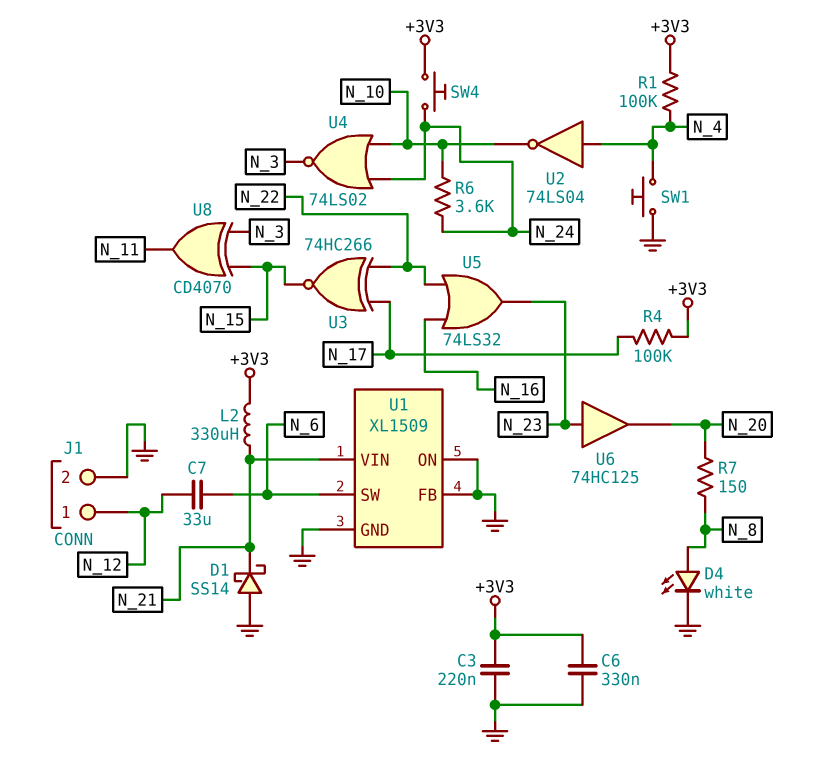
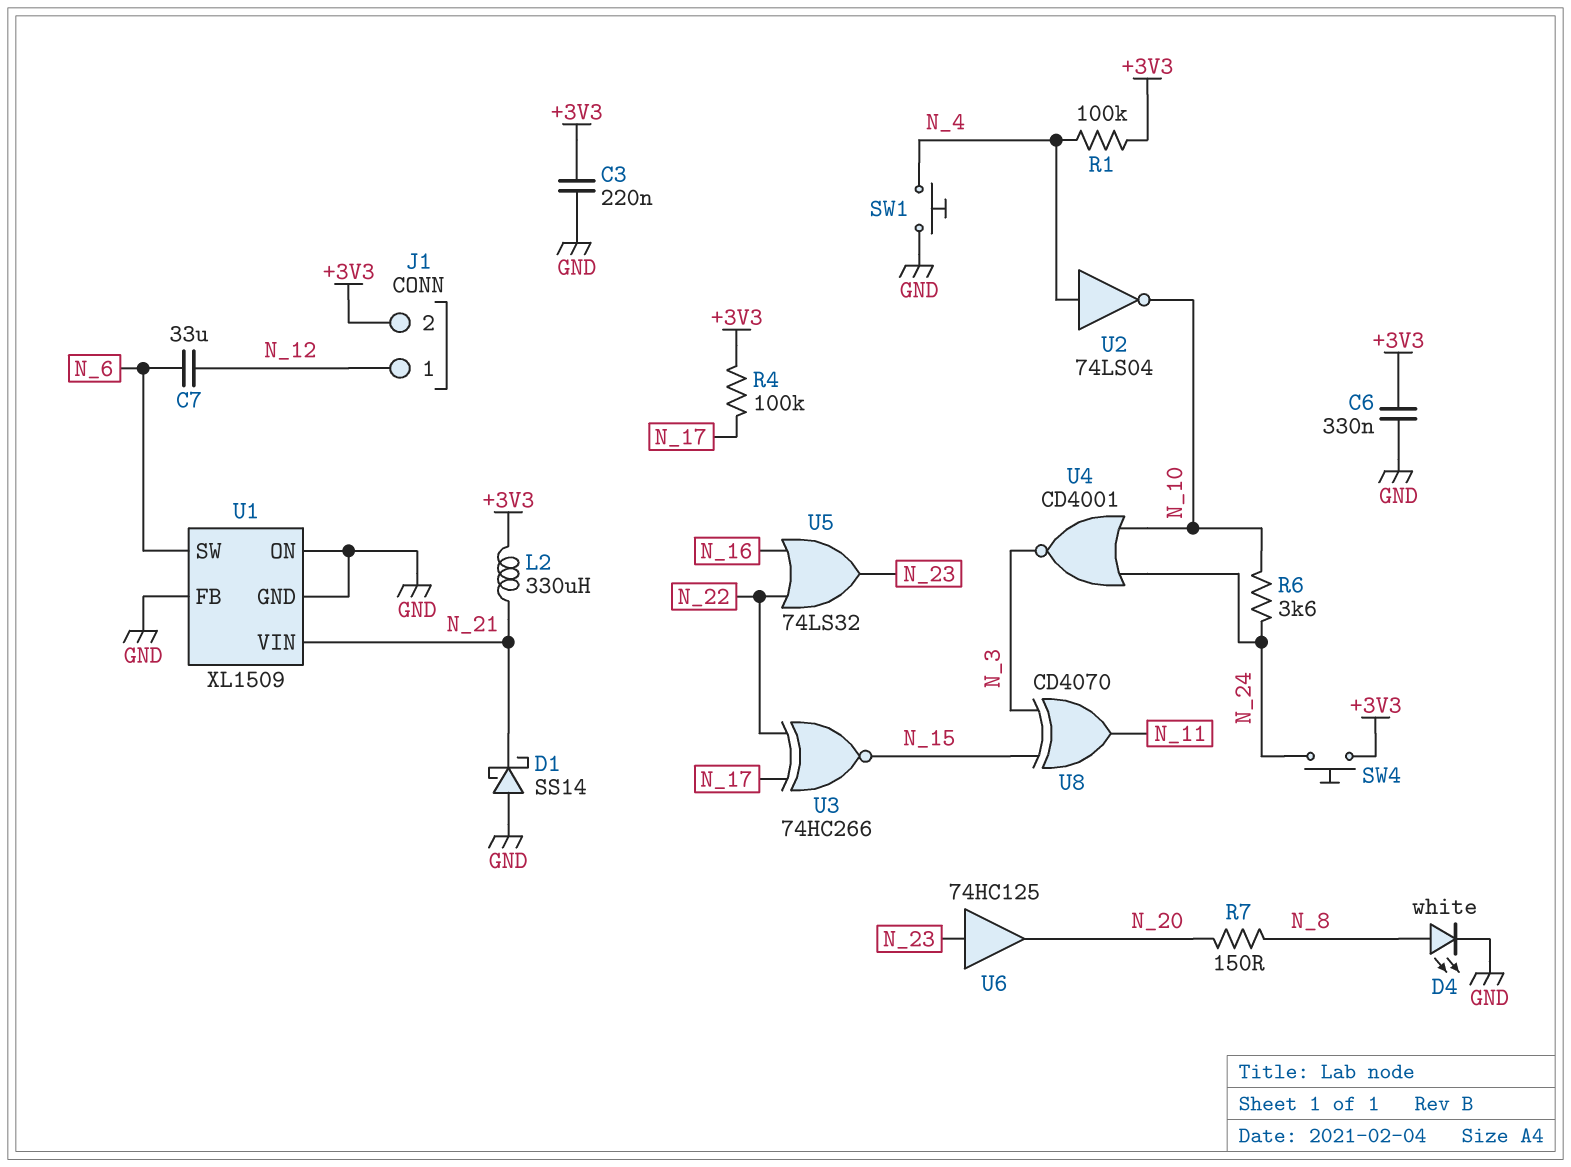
J1 pin 2: GND -> +3V3
U4: NOR 74LS02 (in N_10, in N_24, out N_3) -> NOR CD4001 (in N_10, in N_24, out N_3)

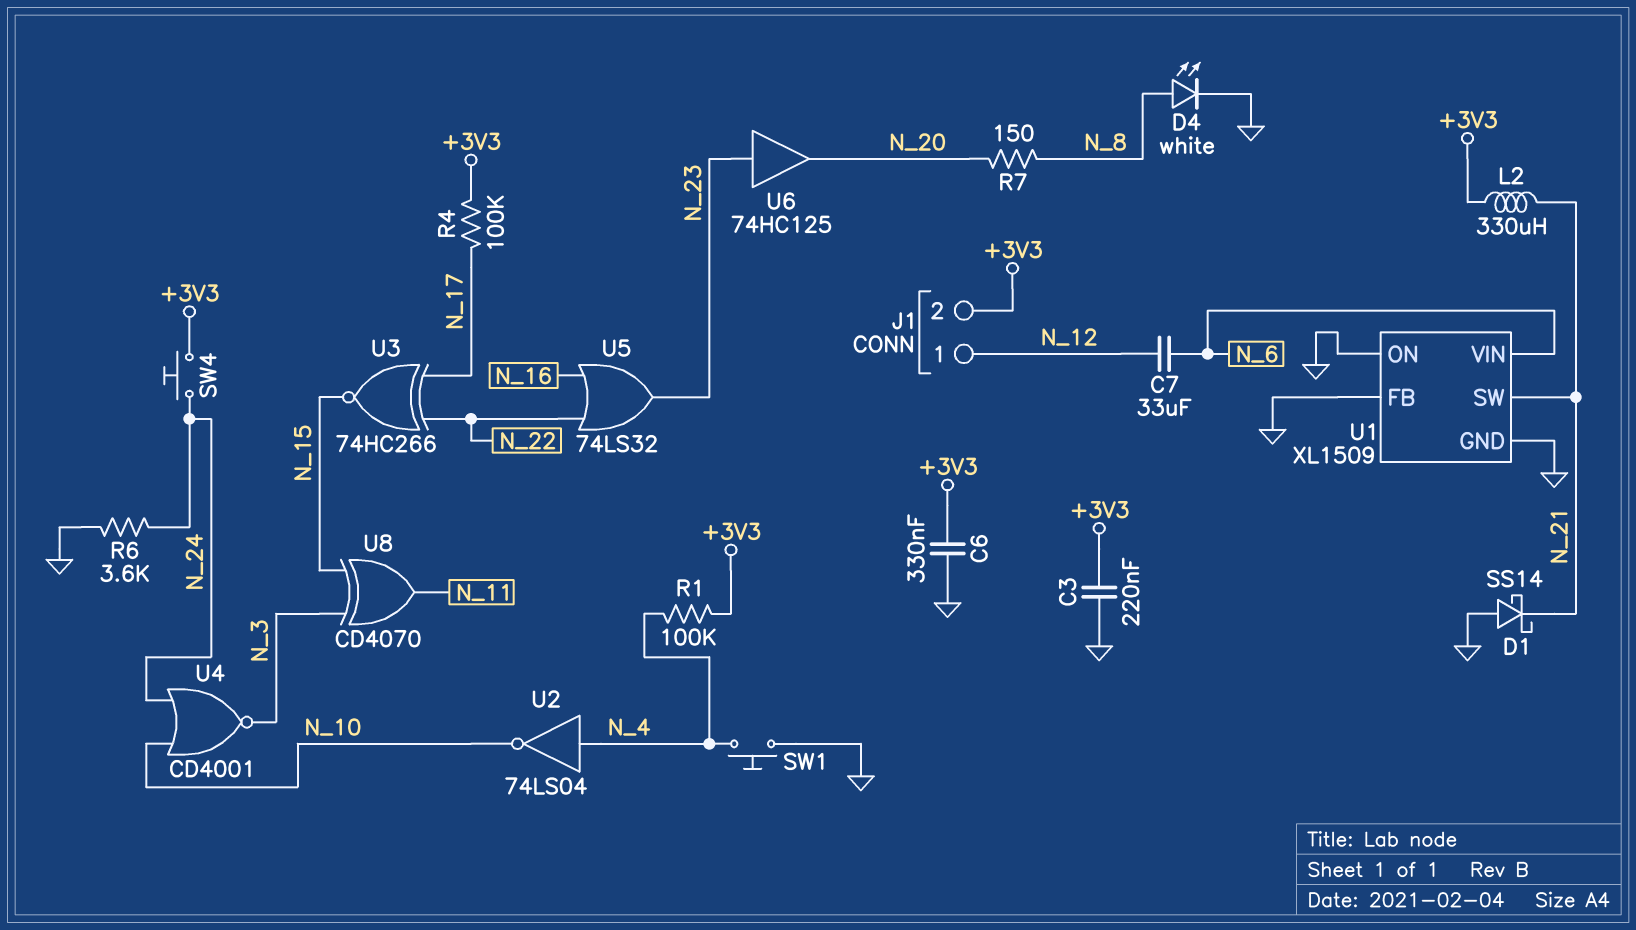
R6: 3.6k (N_10, N_24) -> 3.6k (GND, N_24)
U1 pin SW: N_6 -> N_21
U1 pin VIN: N_21 -> N_6

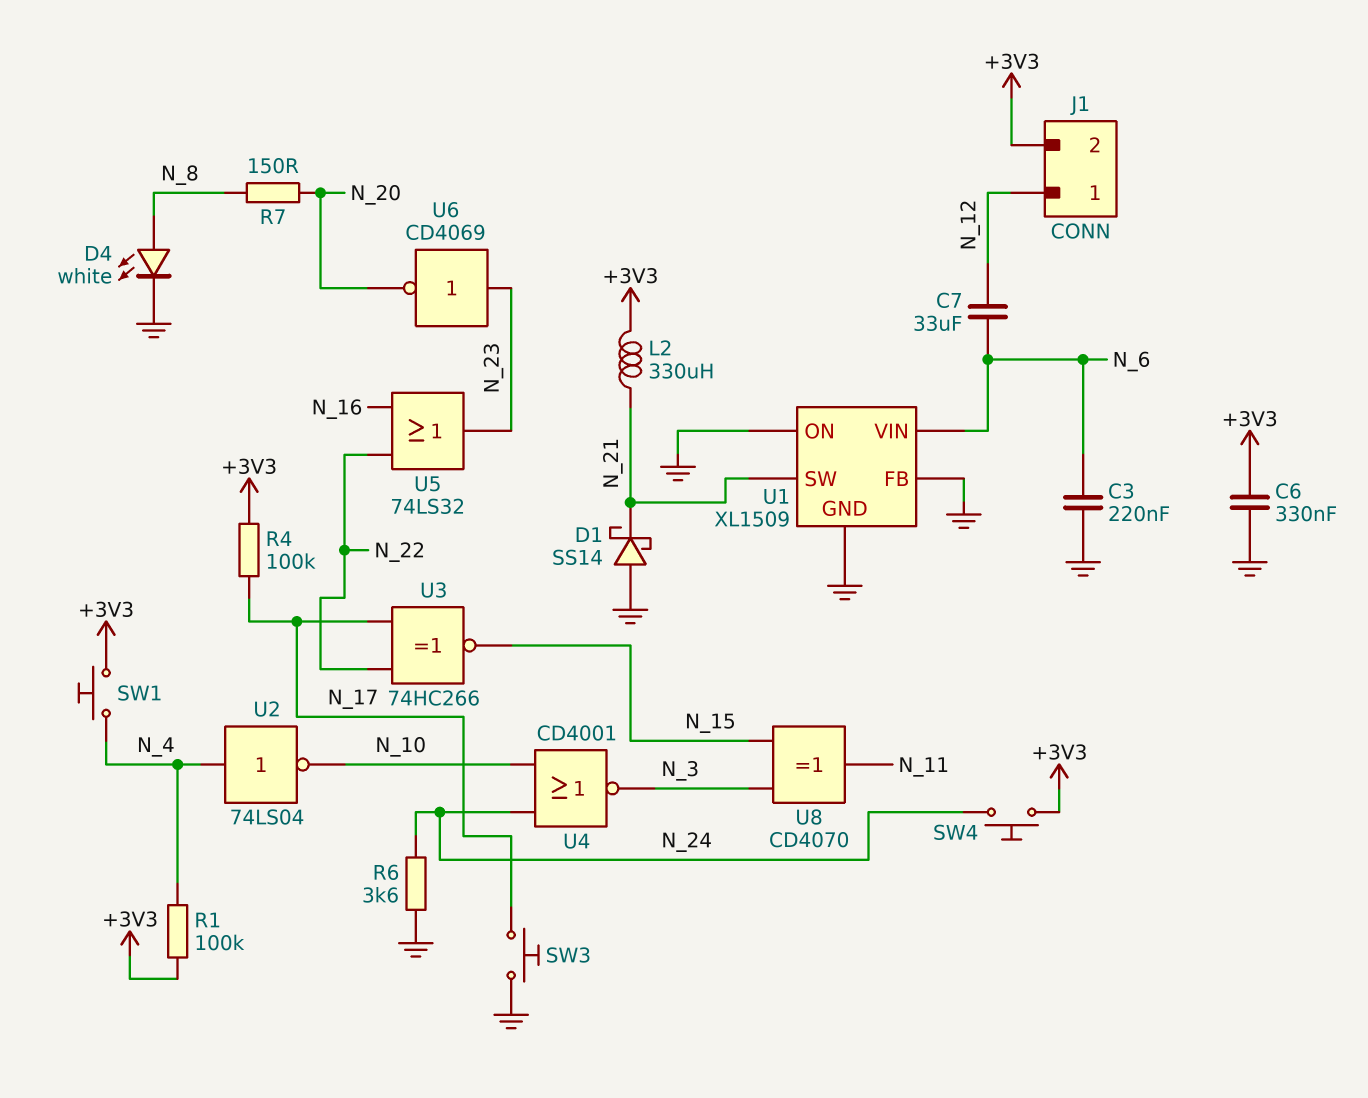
C3: 220nF (+3V3, GND) -> 220nF (GND, N_6)
SW1: button (GND, N_4) -> button (+3V3, N_4)
SW3: none -> button (GND, N_17)
U6: buffer 74HC125 (in N_23, out N_20) -> NOT CD4069 (in N_23, out N_20)

